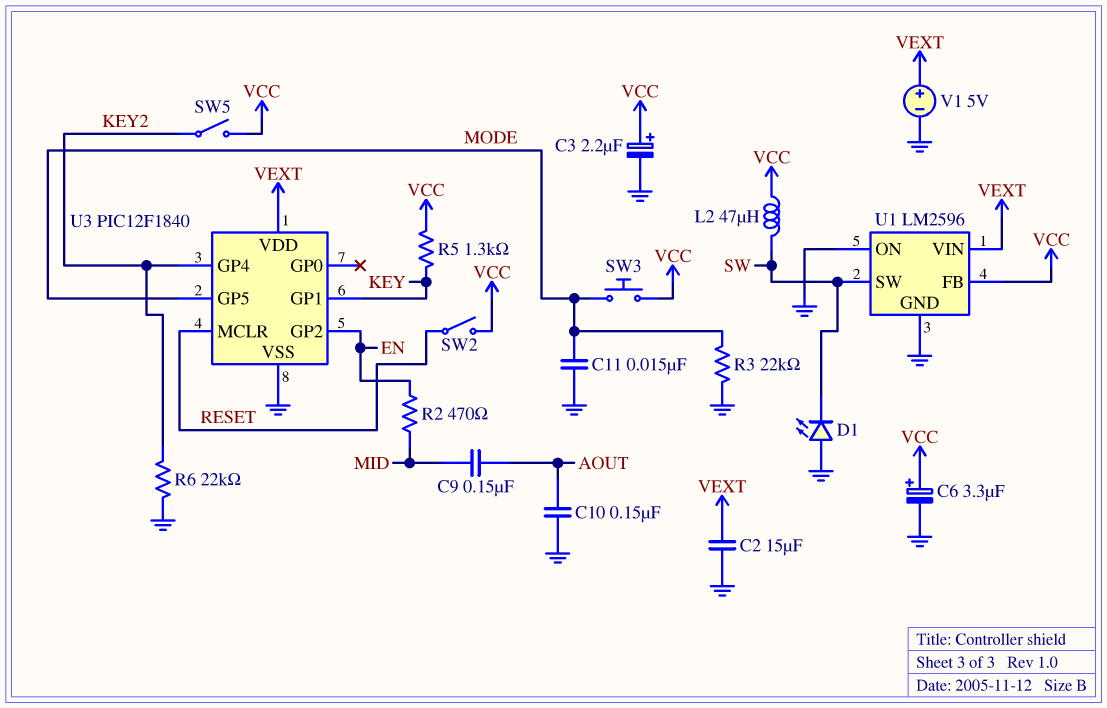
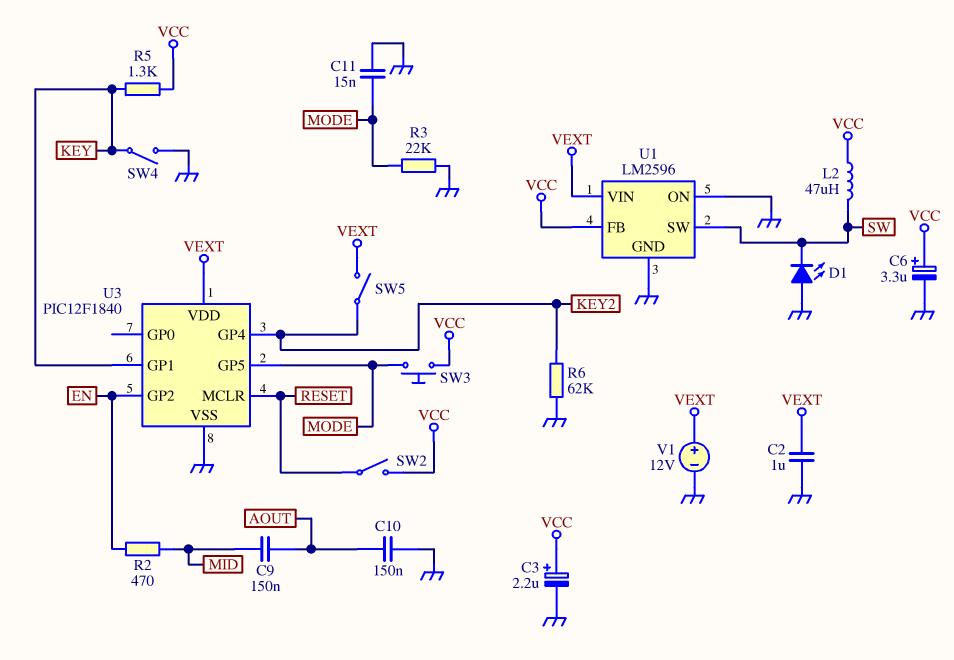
C2: 15uF (GND, VEXT) -> 1uF (GND, VEXT)
R6: 22k (GND, KEY2) -> 62k (GND, KEY2)
SW4: none -> switch (GND, KEY)
SW5: switch (KEY2, VCC) -> switch (KEY2, VEXT)
V1: 5V (plus VEXT, minus GND) -> 12V (plus VEXT, minus GND)

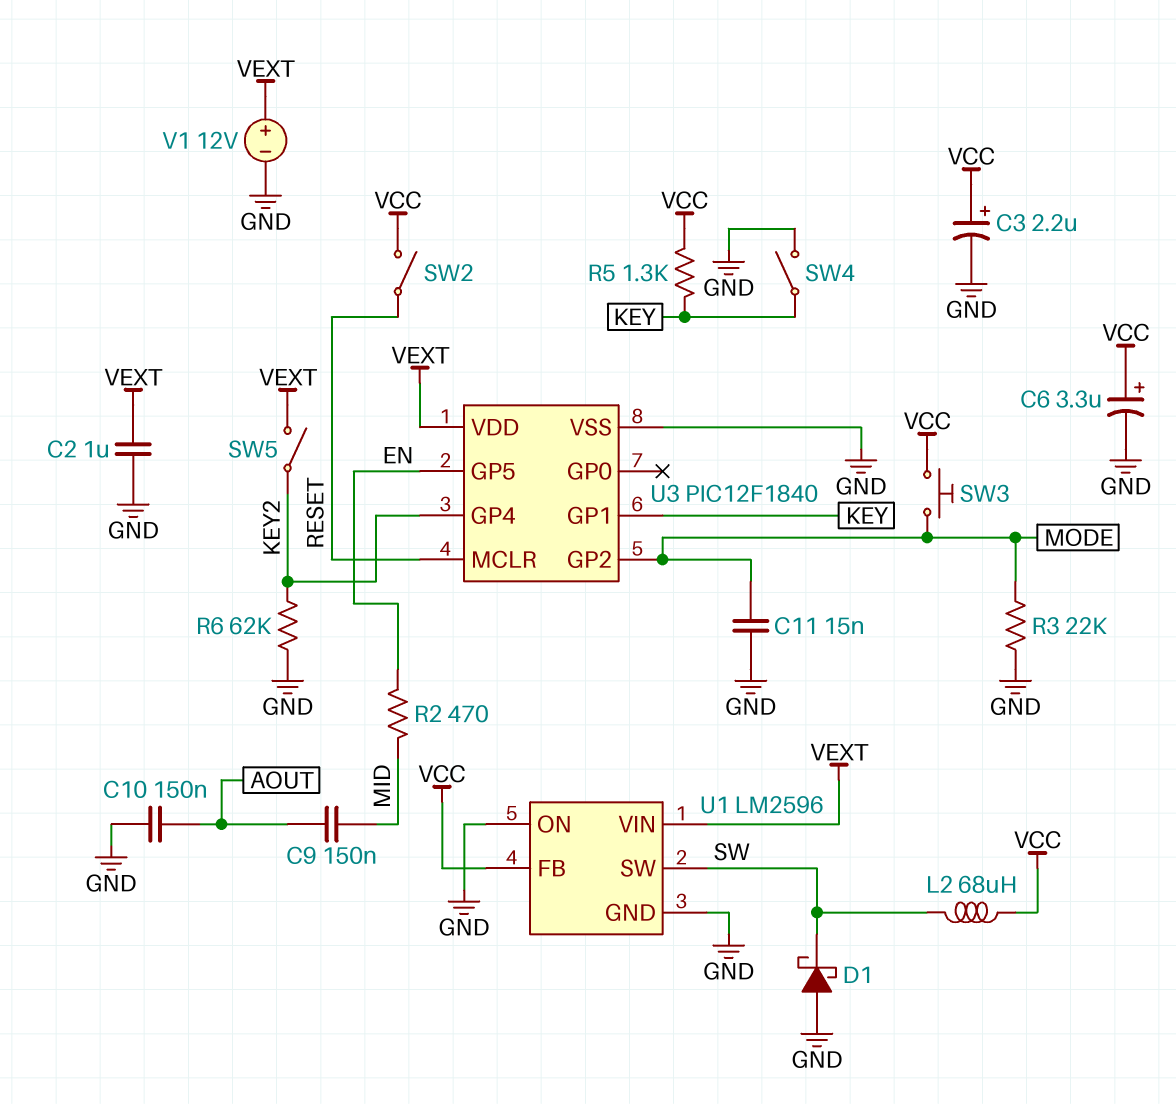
D1: LED (A GND, K SW) -> schottky (A GND, K SW)
L2: 47uH (SW, VCC) -> 68uH (SW, VCC)
U3 pin GP2: EN -> MODE
U3 pin GP5: MODE -> EN

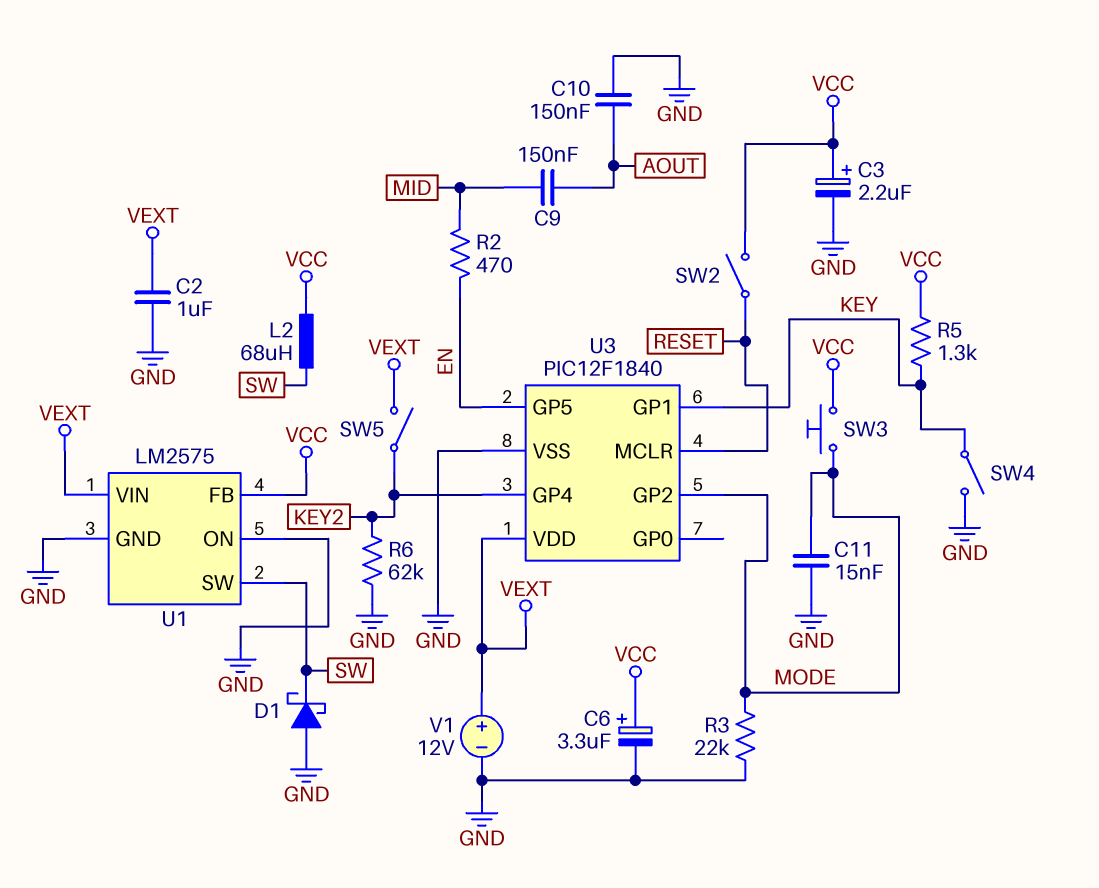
U1: LM2596 -> LM2575

